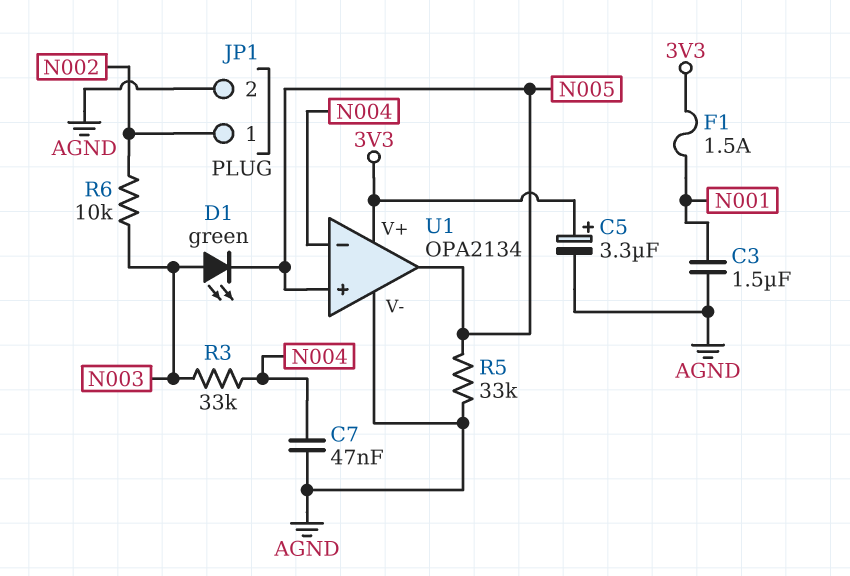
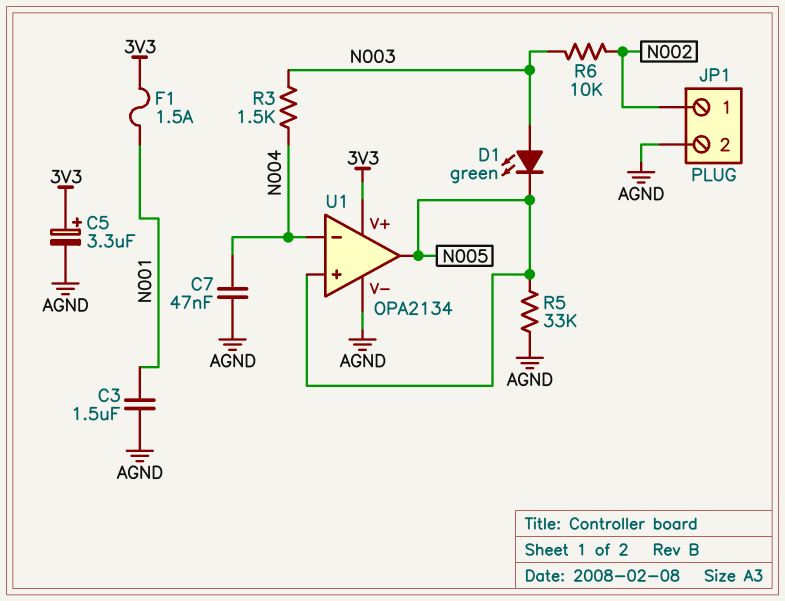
R3: 33k (N003, N004) -> 1.5k (N003, N004)

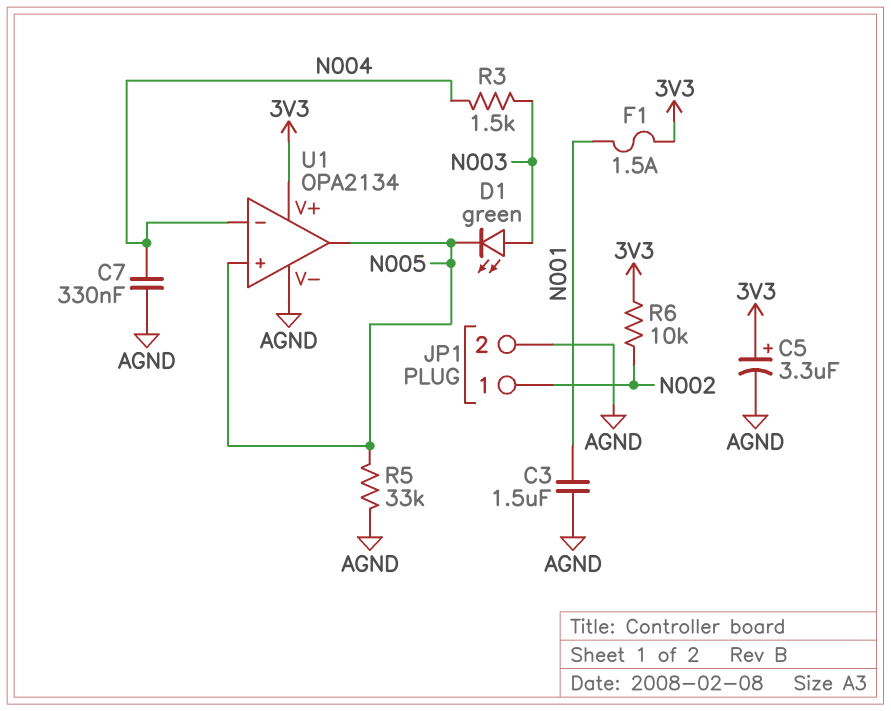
C7: 47nF (AGND, N004) -> 330nF (AGND, N004)
R6: 10k (N002, N003) -> 10k (3V3, N002)

